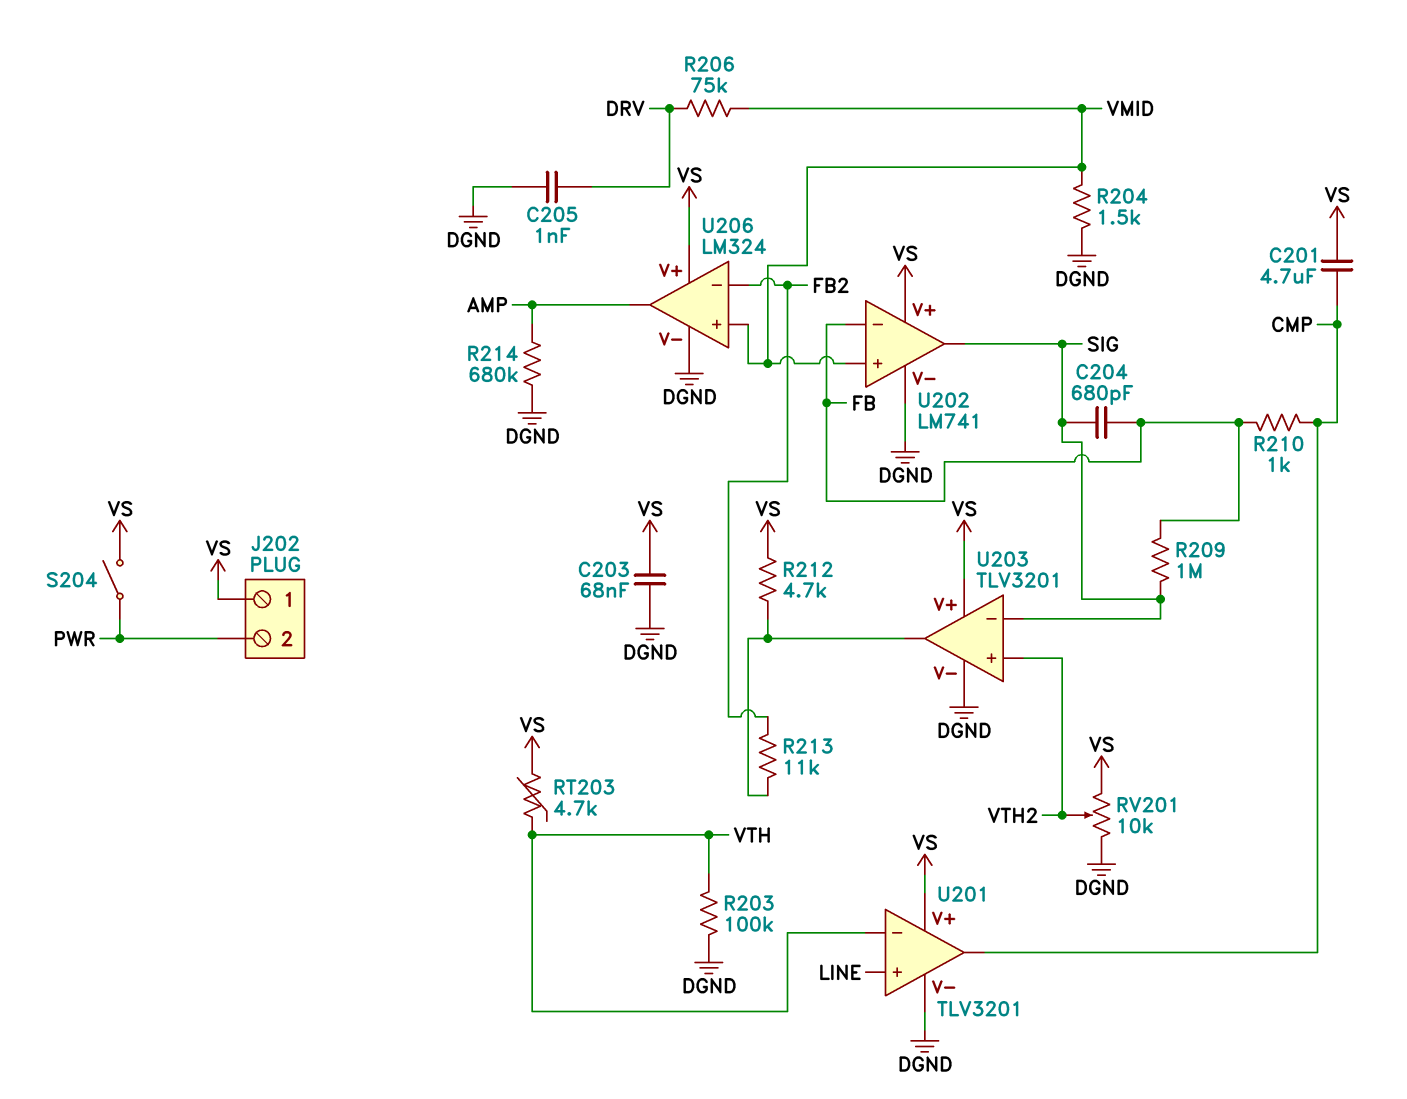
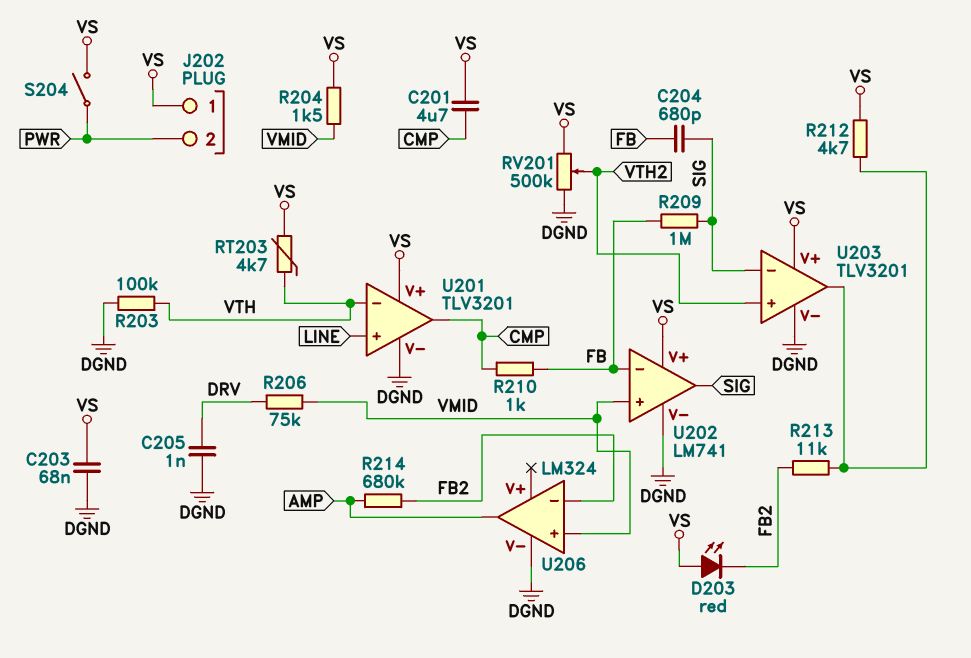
D203: none -> LED red (A VS, K FB2)
R204: 1.5k (DGND, VMID) -> 1.5k (VMID, VS)
R214: 680k (AMP, DGND) -> 680k (AMP, FB2)
RV201: 10k (DGND, VS, wiper VTH2) -> 500k (DGND, VS, wiper VTH2)
U206 pin V+: VS -> none

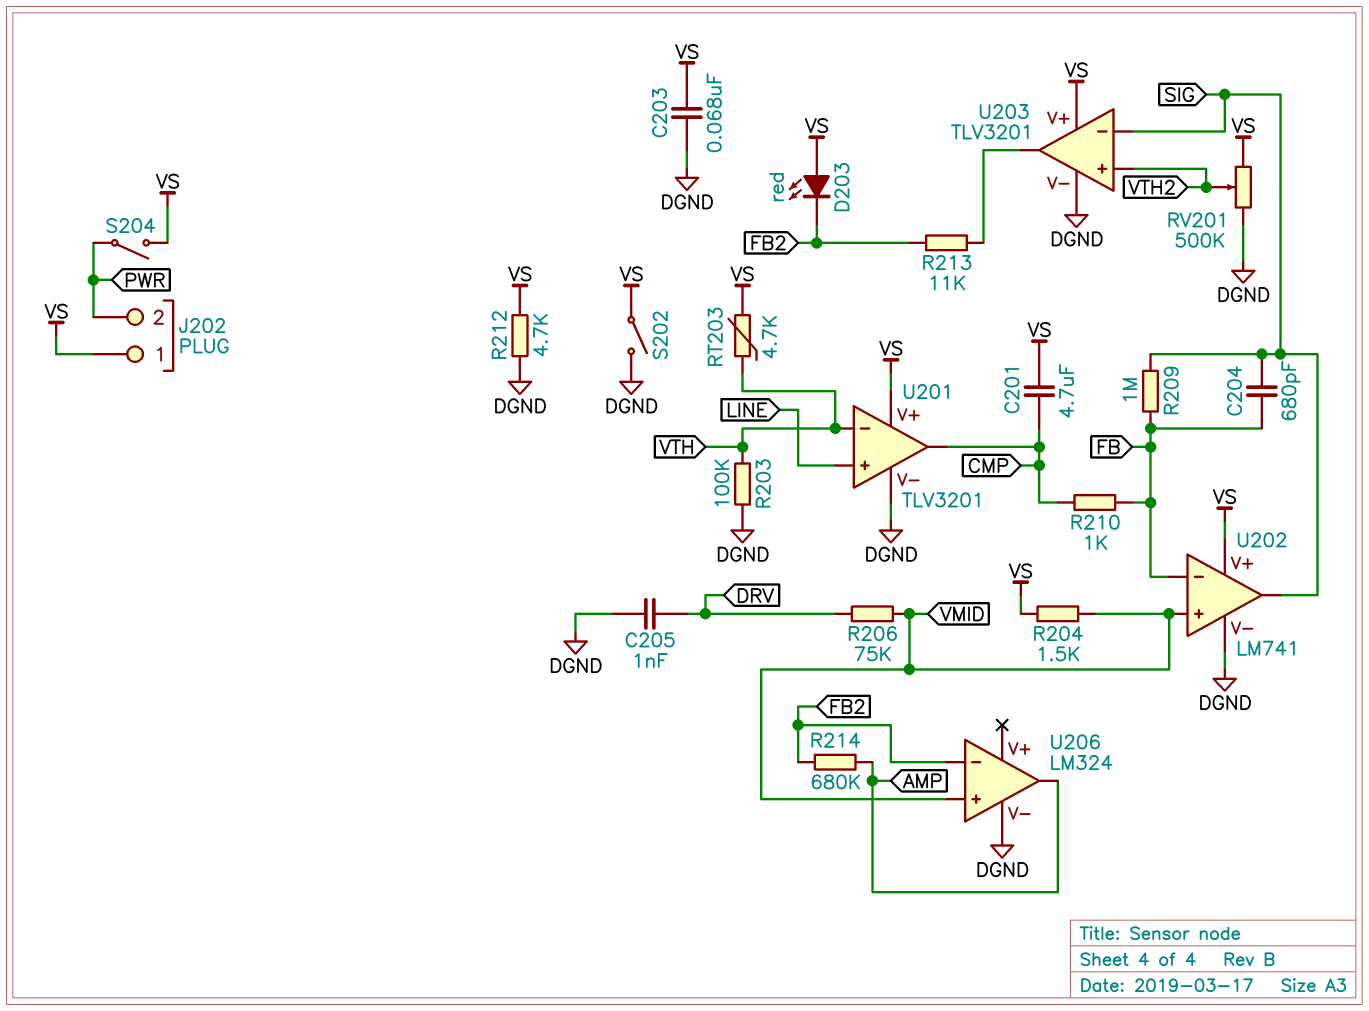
R212: 4.7k (U203/out, VS) -> 4.7k (DGND, VS)
S202: none -> switch (DGND, VS)

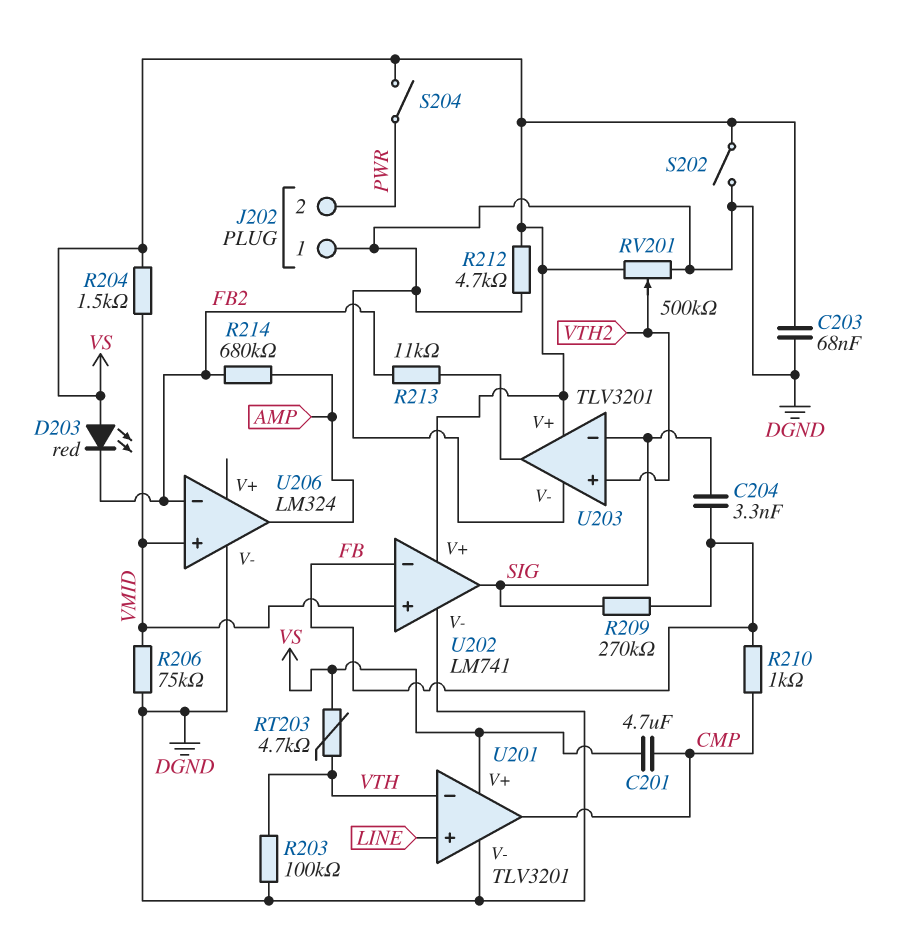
C204: 680pF (FB, SIG) -> 3.3nF (FB, SIG)
C205: 1nF (DGND, DRV) -> none
J202 pin 1: VS -> DGND
R206: 75k (DRV, VMID) -> 75k (DGND, VMID)
R209: 1M (FB, SIG) -> 270k (FB, SIG)

